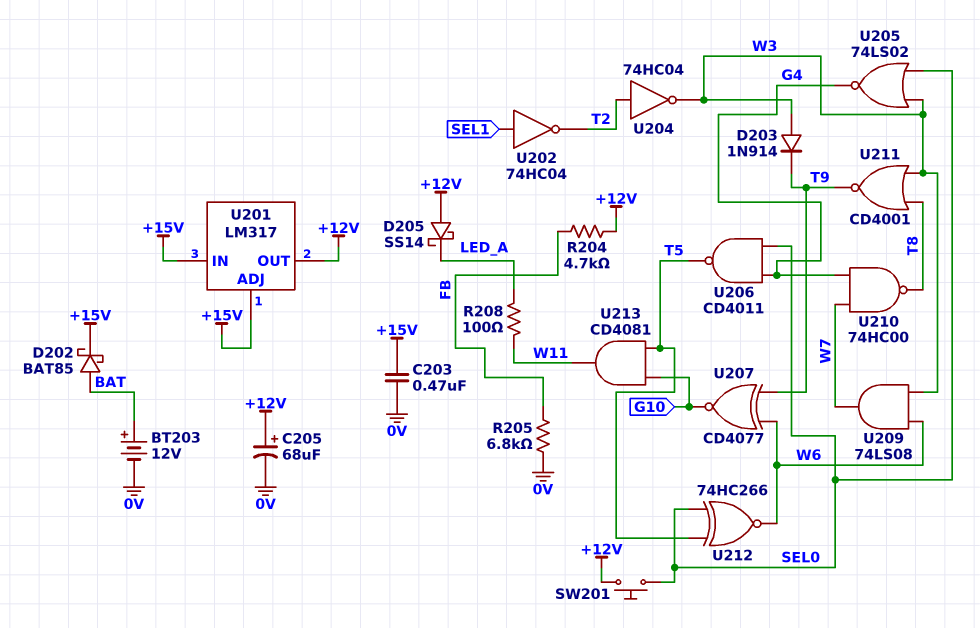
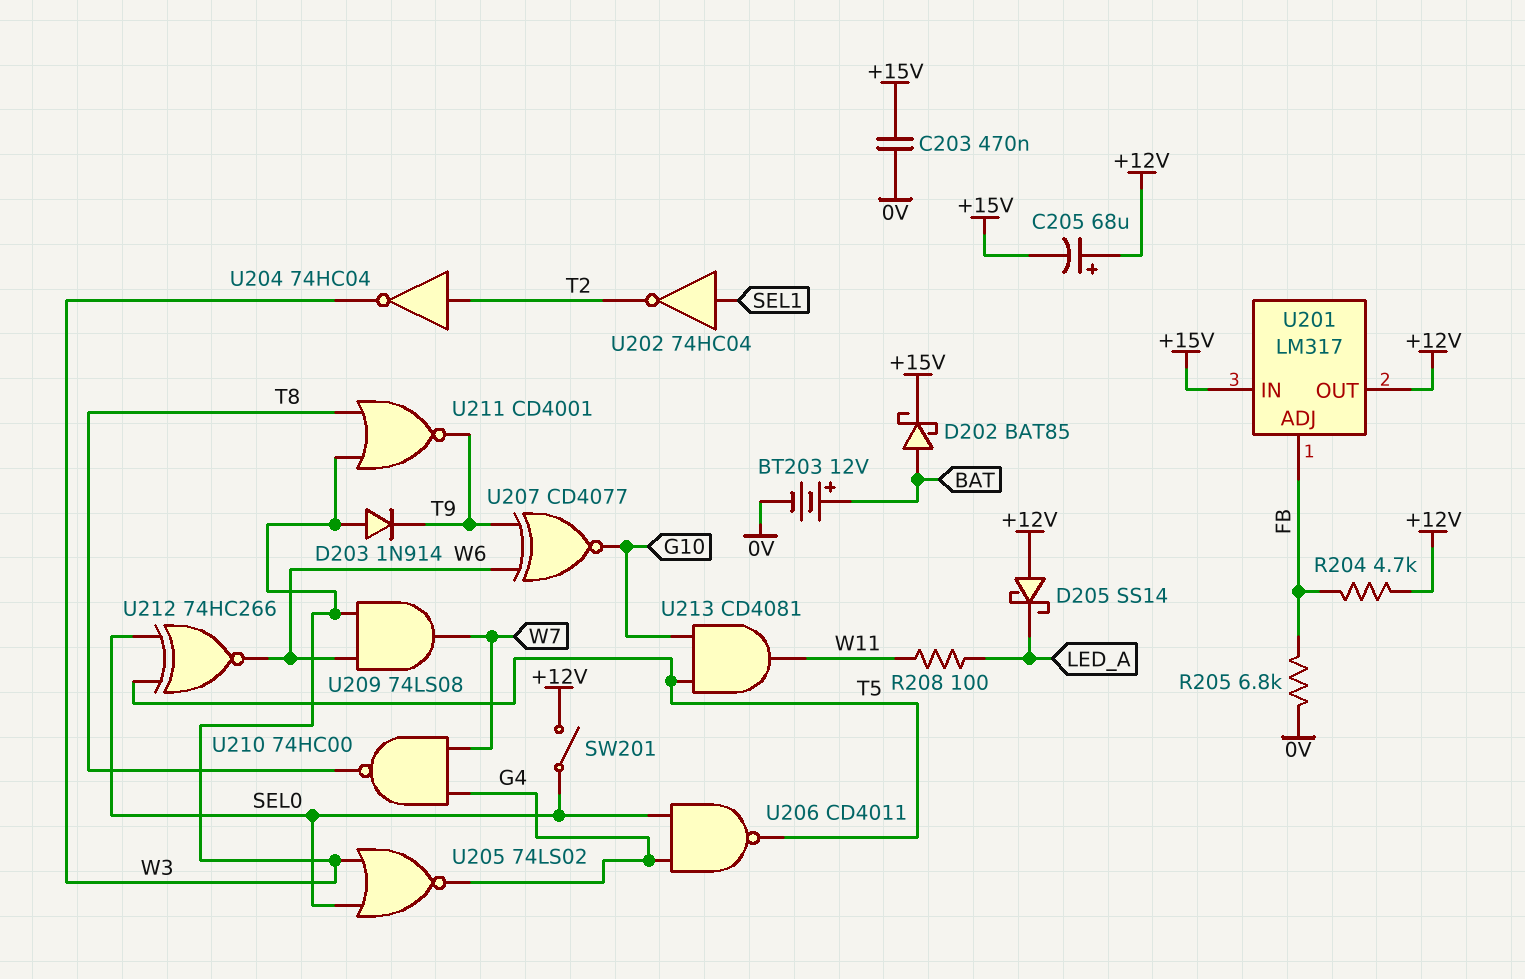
C205: 68uF (plus +12V, minus 0V) -> 68uF (plus +12V, minus +15V)
SW201: button (+12V, SEL0) -> switch (+12V, SEL0)
U201 pin ADJ: +15V -> FB

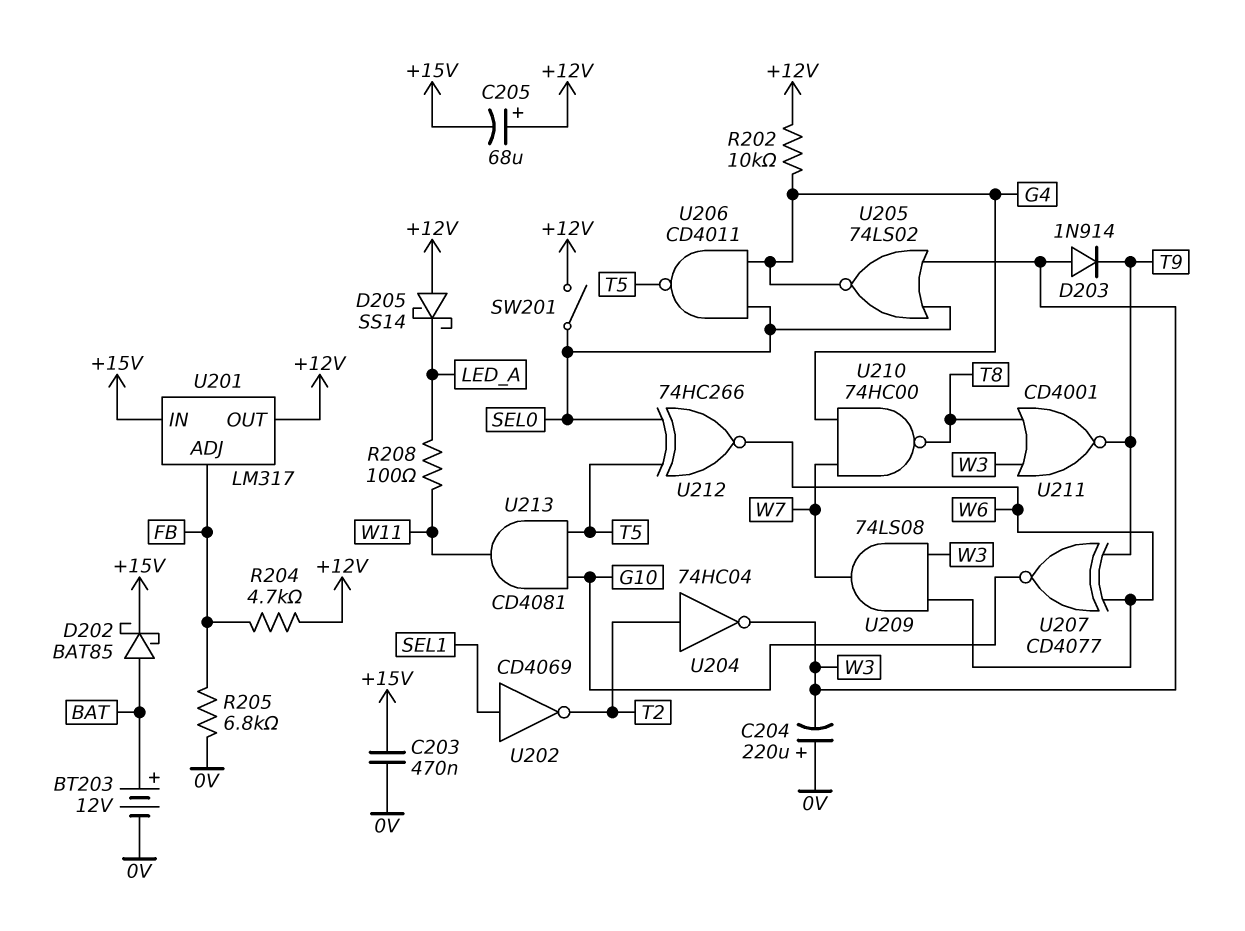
C204: none -> 220uF (plus 0V, minus W3)
R202: none -> 10k (+12V, G4)
U202: NOT 74HC04 (in SEL1, out T2) -> NOT CD4069 (in SEL1, out T2)

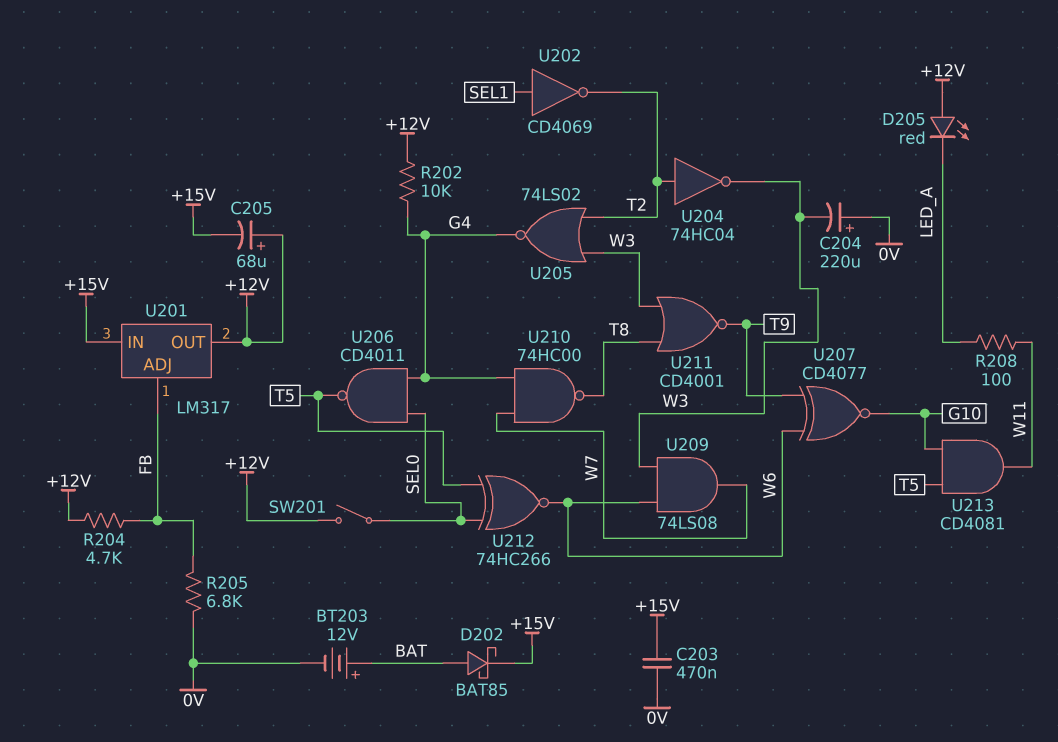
D203: diode 1N914 (A W3, K T9) -> none
D205: schottky SS14 (A +12V, K LED_A) -> LED red (A +12V, K LED_A)
U205: NOR 74LS02 (in SEL0, in W3, out G4) -> NOR 74LS02 (in T2, in W3, out G4)

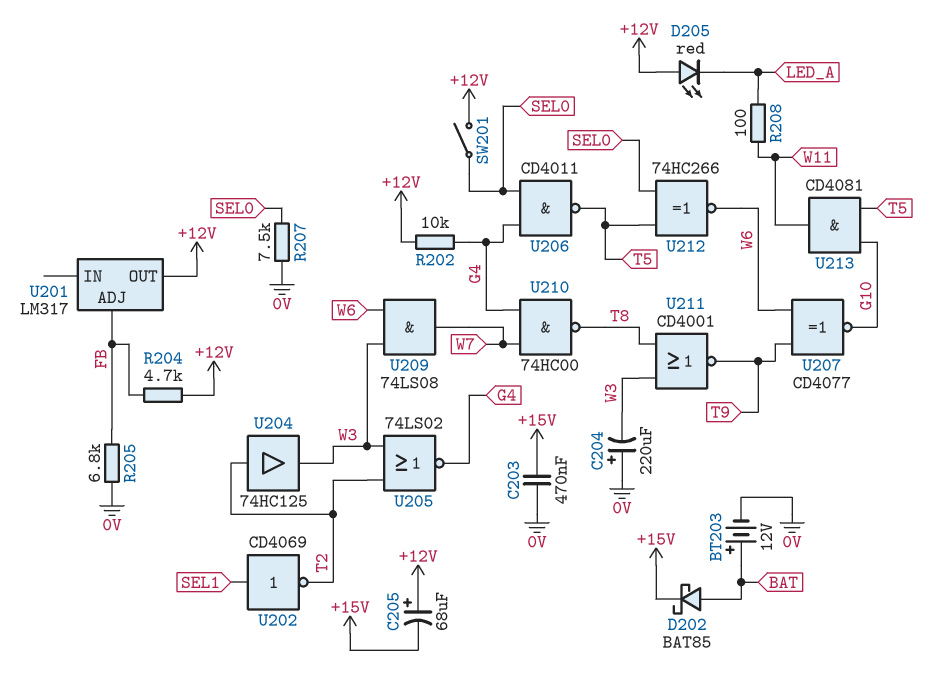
R207: none -> 7.5k (0V, SEL0)
U201 pin IN: +15V -> none
U204: NOT 74HC04 (in T2, out W3) -> buffer 74HC125 (in T2, out W3)

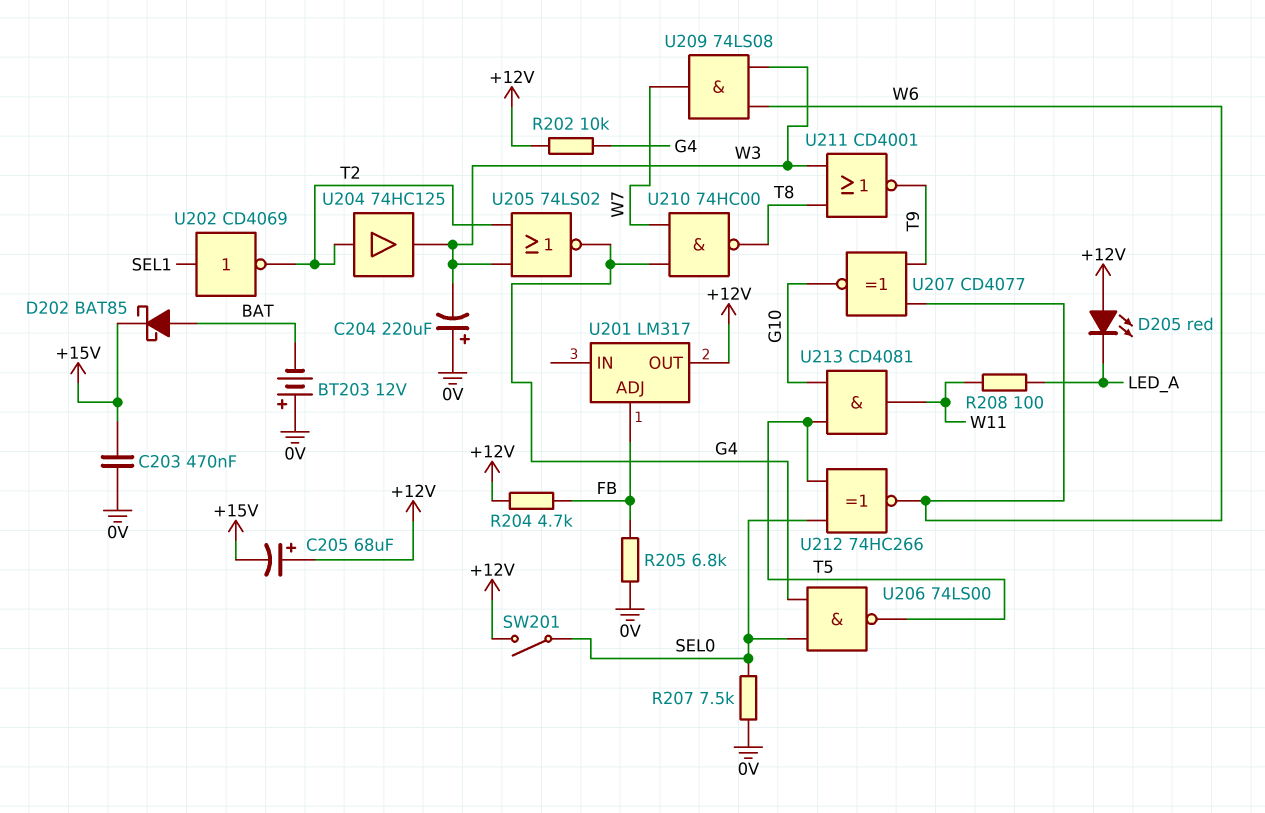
BT203: 12V (plus BAT, minus 0V) -> 12V (plus 0V, minus BAT)
U206: NAND CD4011 (in G4, in SEL0, out T5) -> NAND 74LS00 (in G4, in SEL0, out T5)

